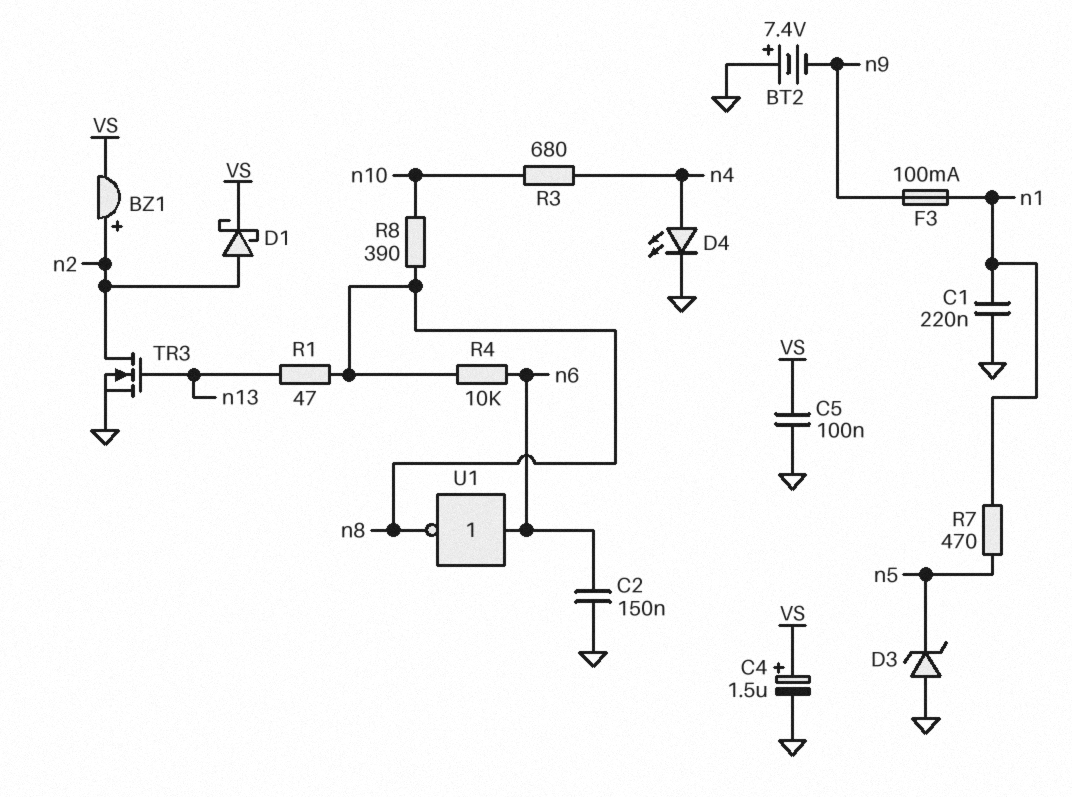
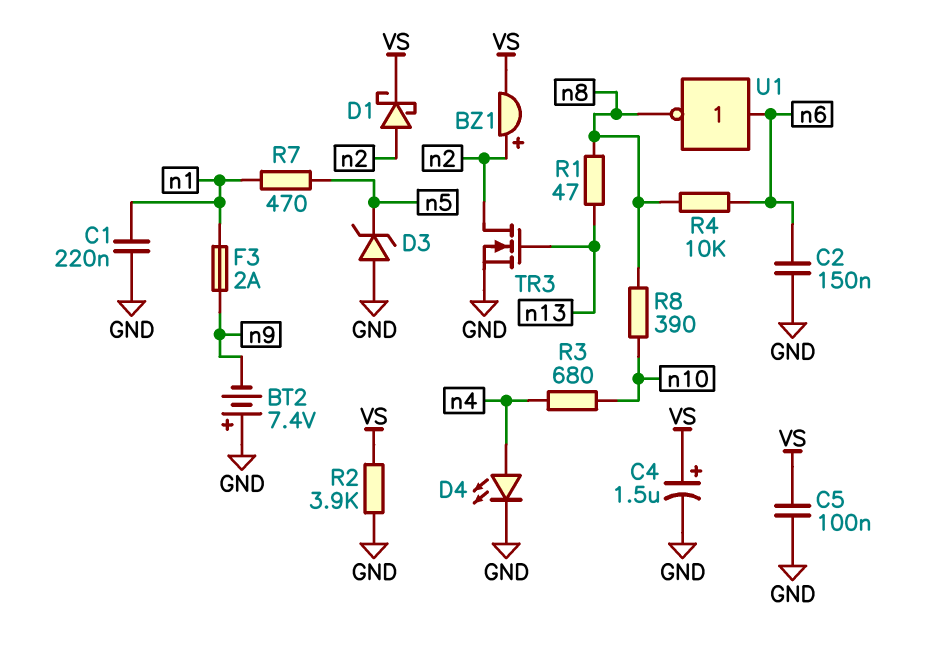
F3: 100mA (n1, n9) -> 2A (n1, n9)
R2: none -> 3.9k (GND, VS)

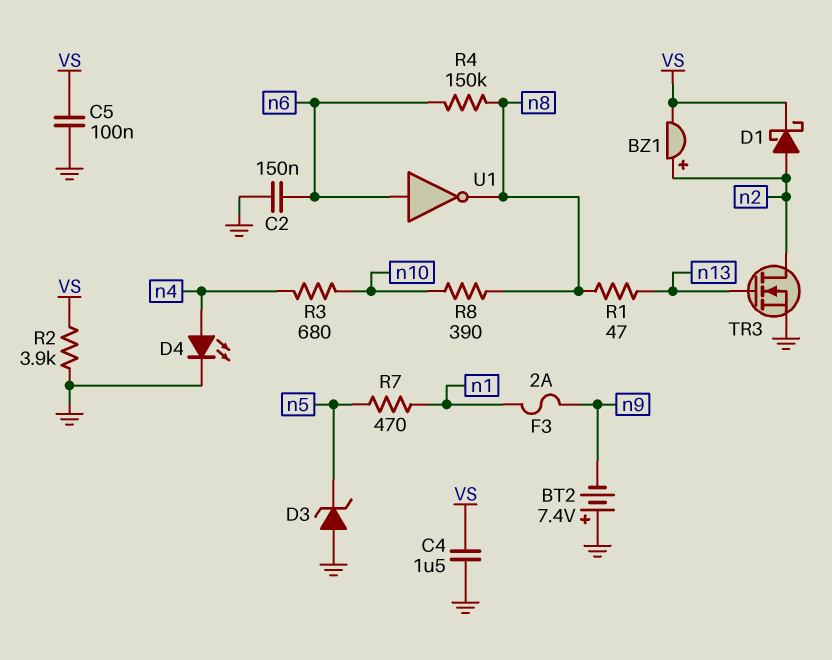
C1: 220nF (GND, n1) -> none
C4: 1.5uF (plus VS, minus GND) -> 1.5uF (GND, VS)
R4: 10k (n6, n8) -> 150k (n6, n8)

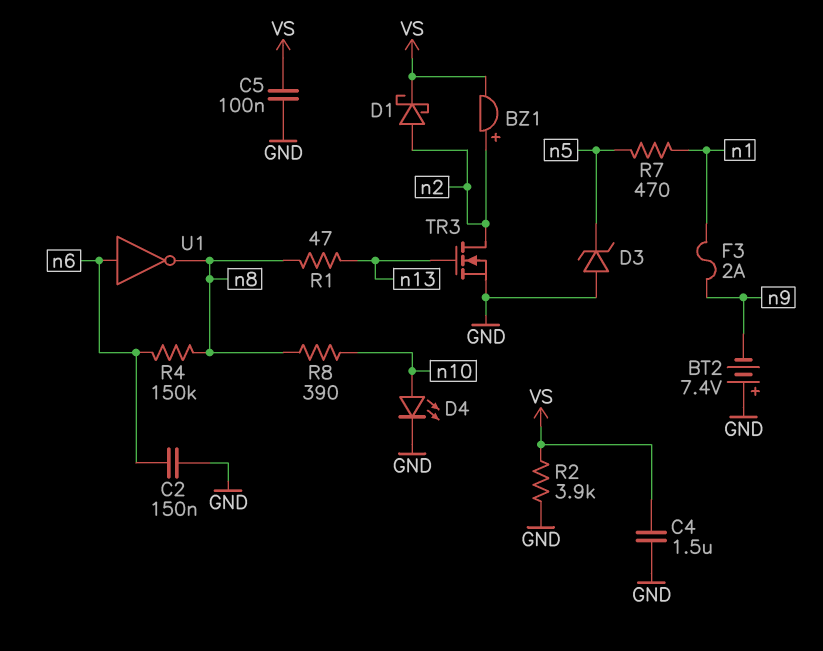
D4: LED (A n4, K GND) -> LED (A n10, K GND)
R3: 680 (n4, n10) -> none

